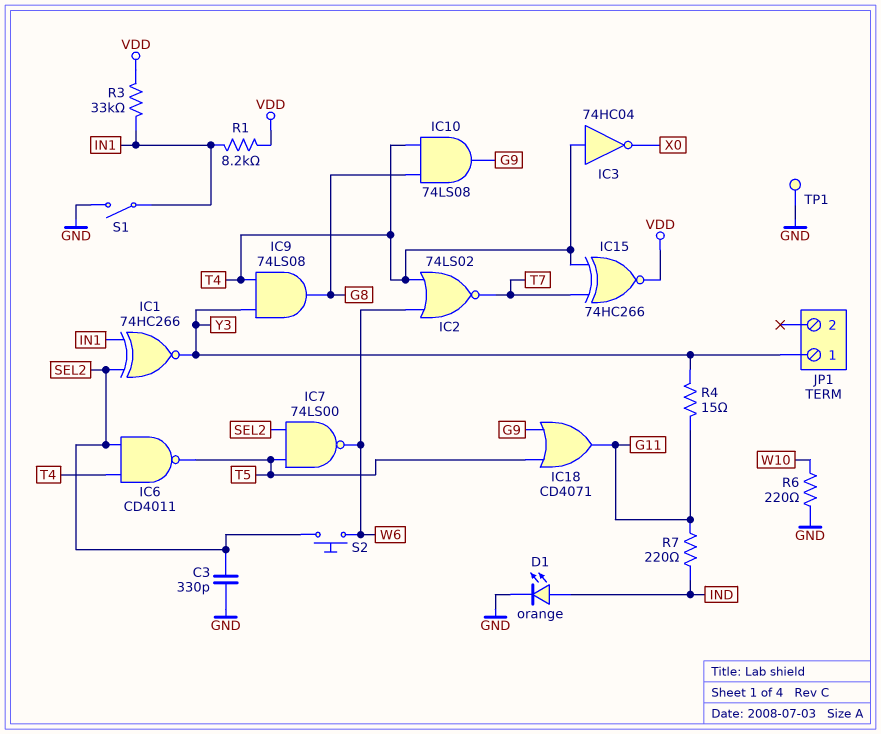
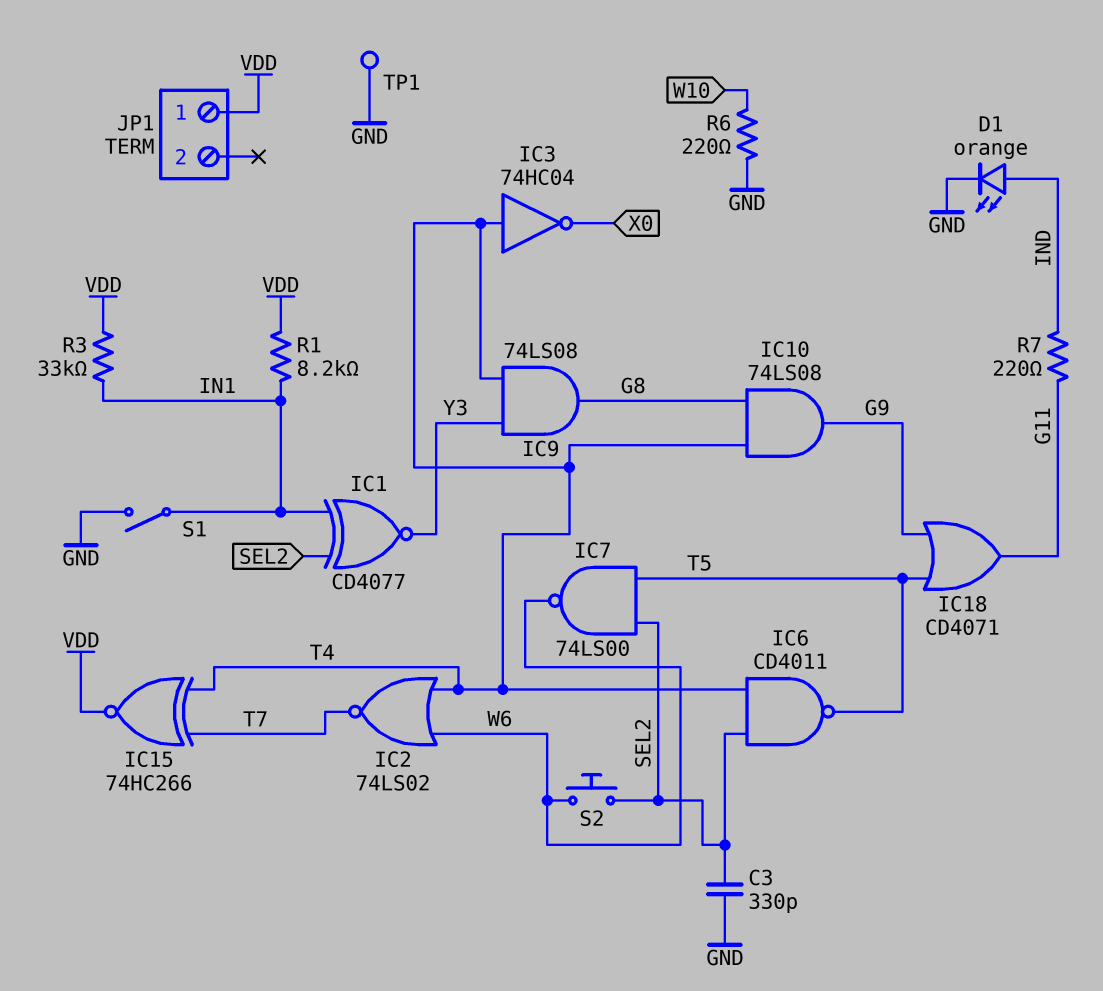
IC1: XNOR 74HC266 (in IN1, in SEL2, out Y3) -> XNOR CD4077 (in IN1, in SEL2, out Y3)
JP1 pin 1: Y3 -> VDD
R4: 15 (G11, Y3) -> none

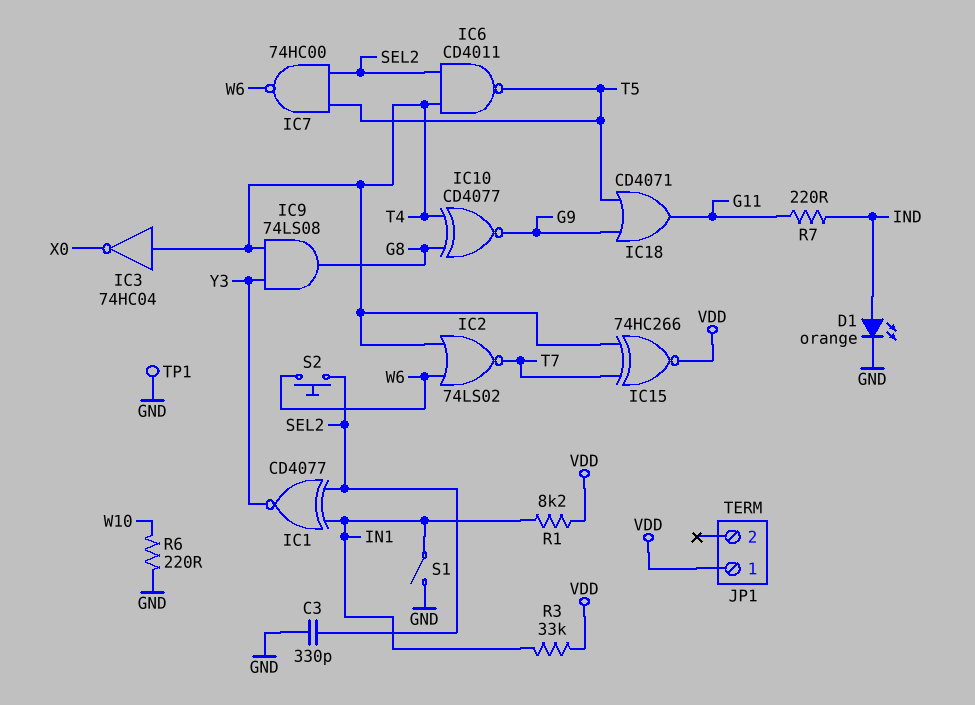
IC7: NAND 74LS00 (in SEL2, in T5, out W6) -> NAND 74HC00 (in SEL2, in T5, out W6)
IC10: AND 74LS08 (in G8, in T4, out G9) -> XNOR CD4077 (in G8, in T4, out G9)

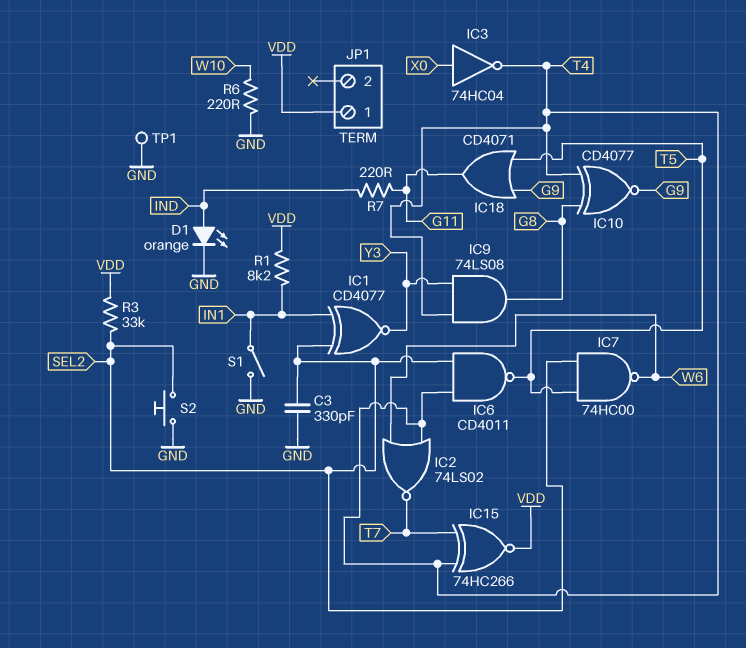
IC3: NOT 74HC04 (in T4, out X0) -> NOT 74HC04 (in X0, out T4)
R3: 33k (IN1, VDD) -> 33k (SEL2, VDD)
S2: button (SEL2, W6) -> button (GND, SEL2)

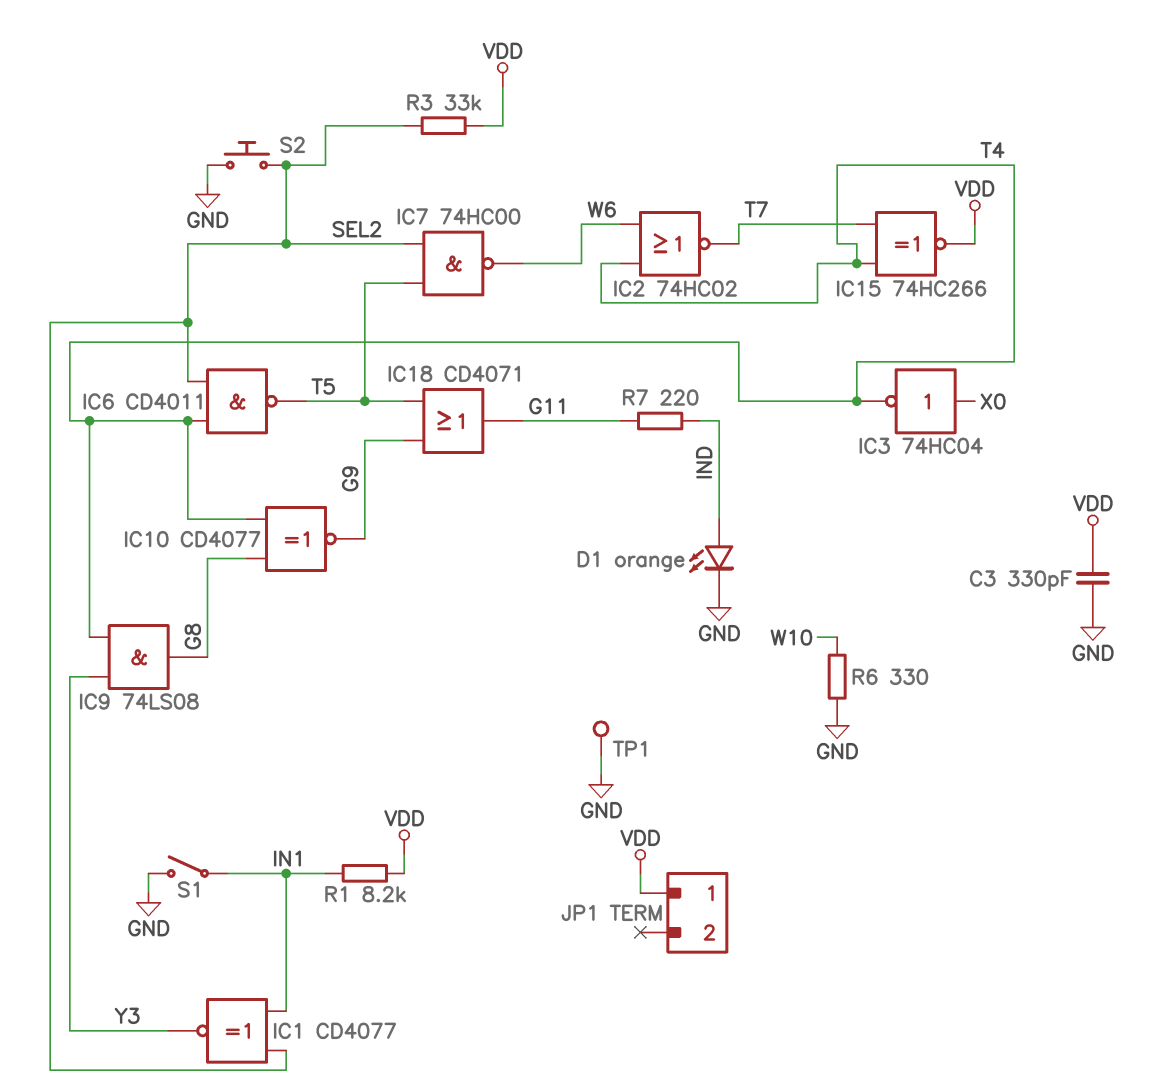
C3: 330pF (GND, SEL2) -> 330pF (GND, VDD)
IC2: NOR 74LS02 (in T4, in W6, out T7) -> NOR 74HC02 (in T4, in W6, out T7)
R6: 220 (GND, W10) -> 330 (GND, W10)

